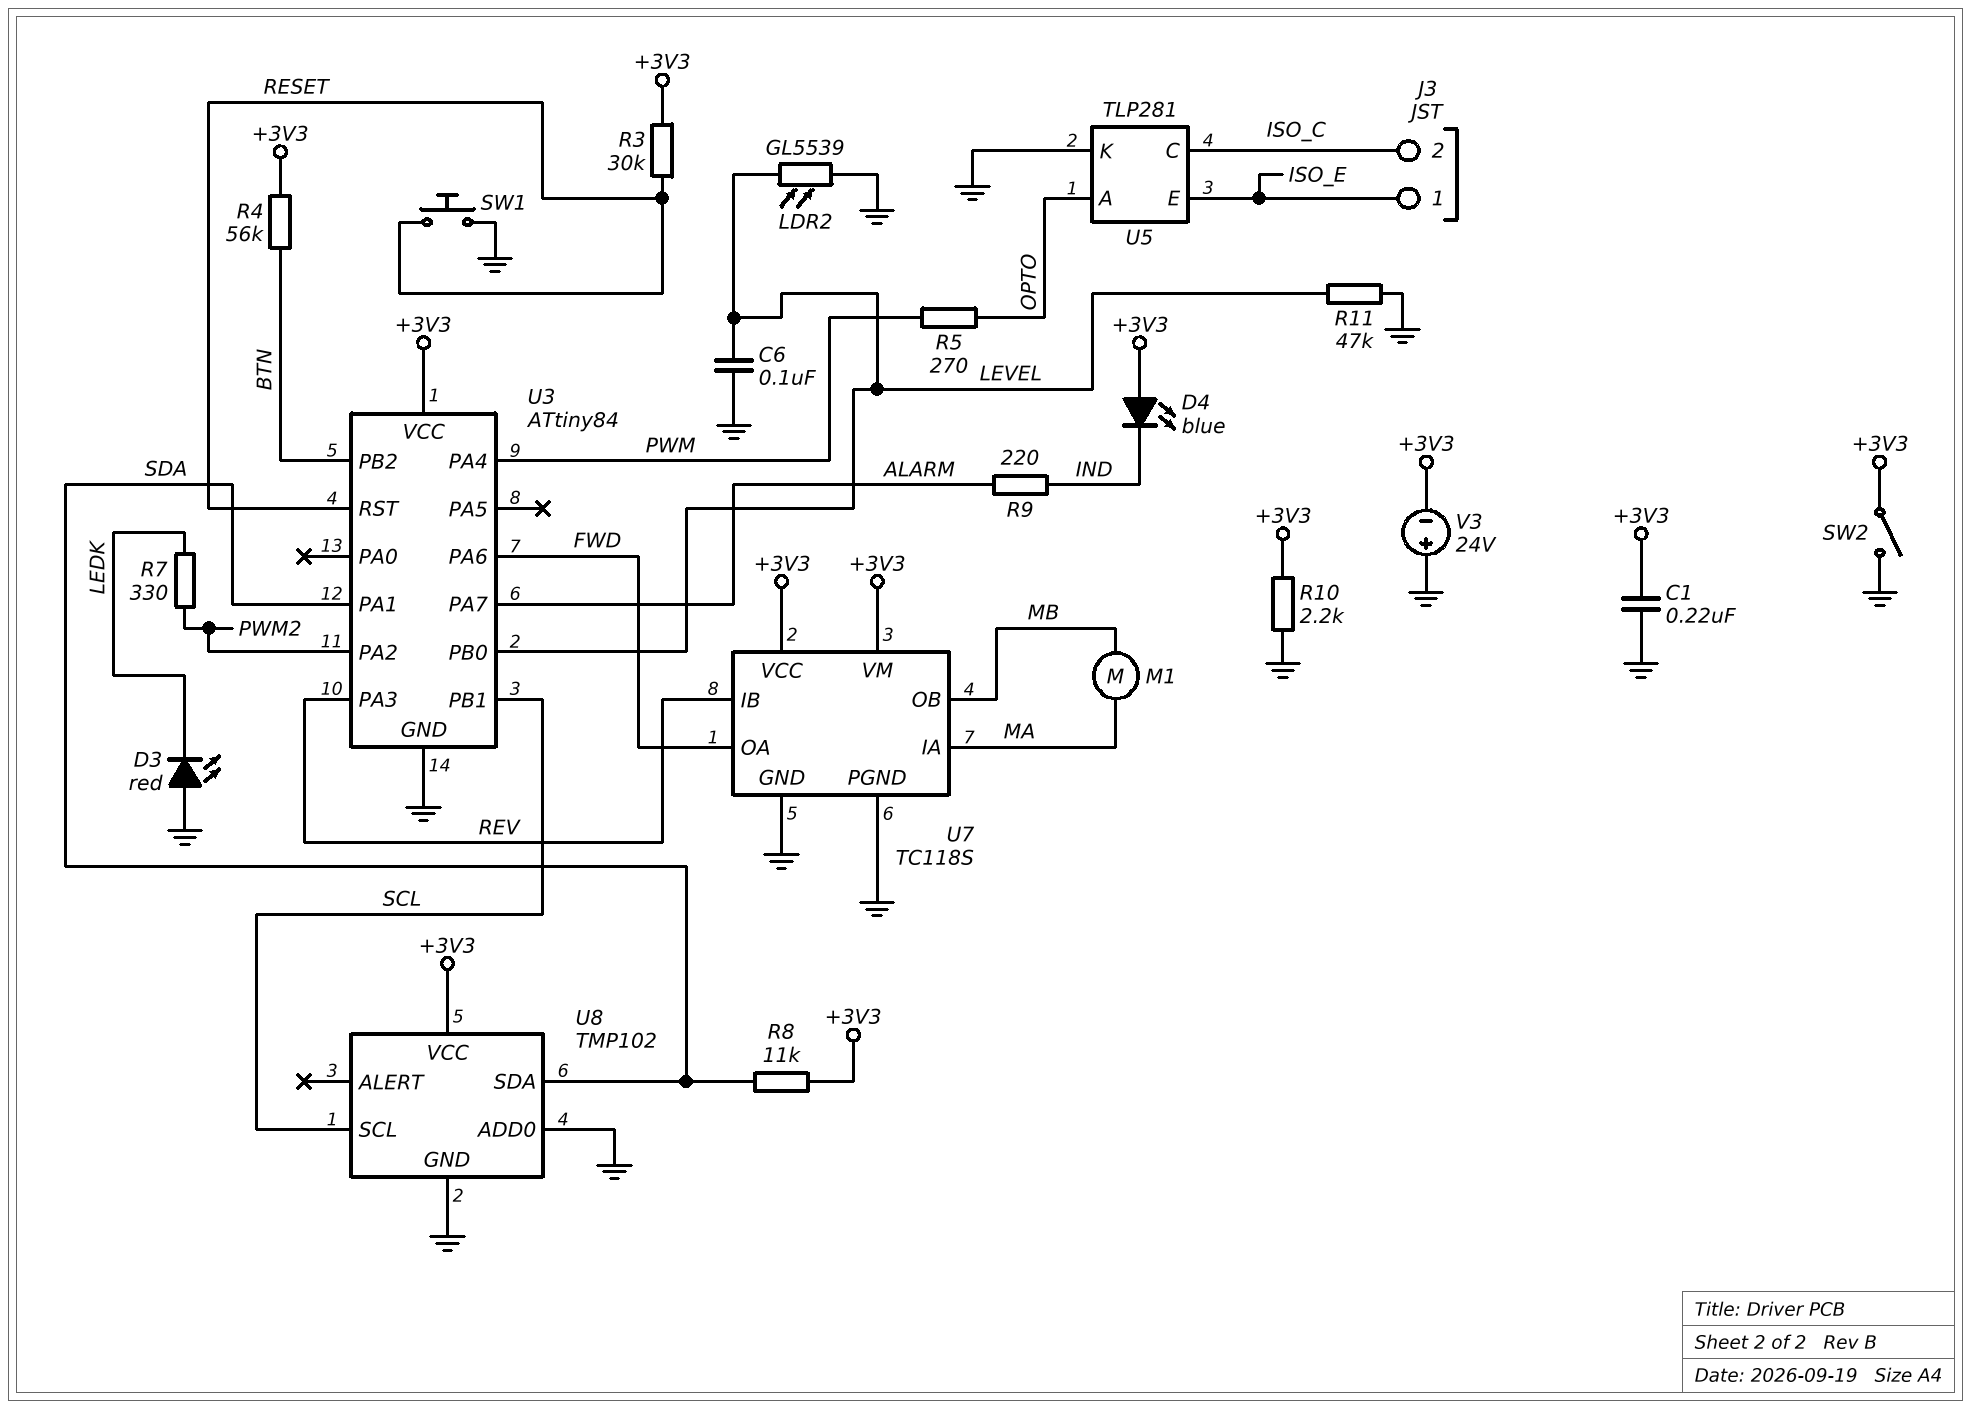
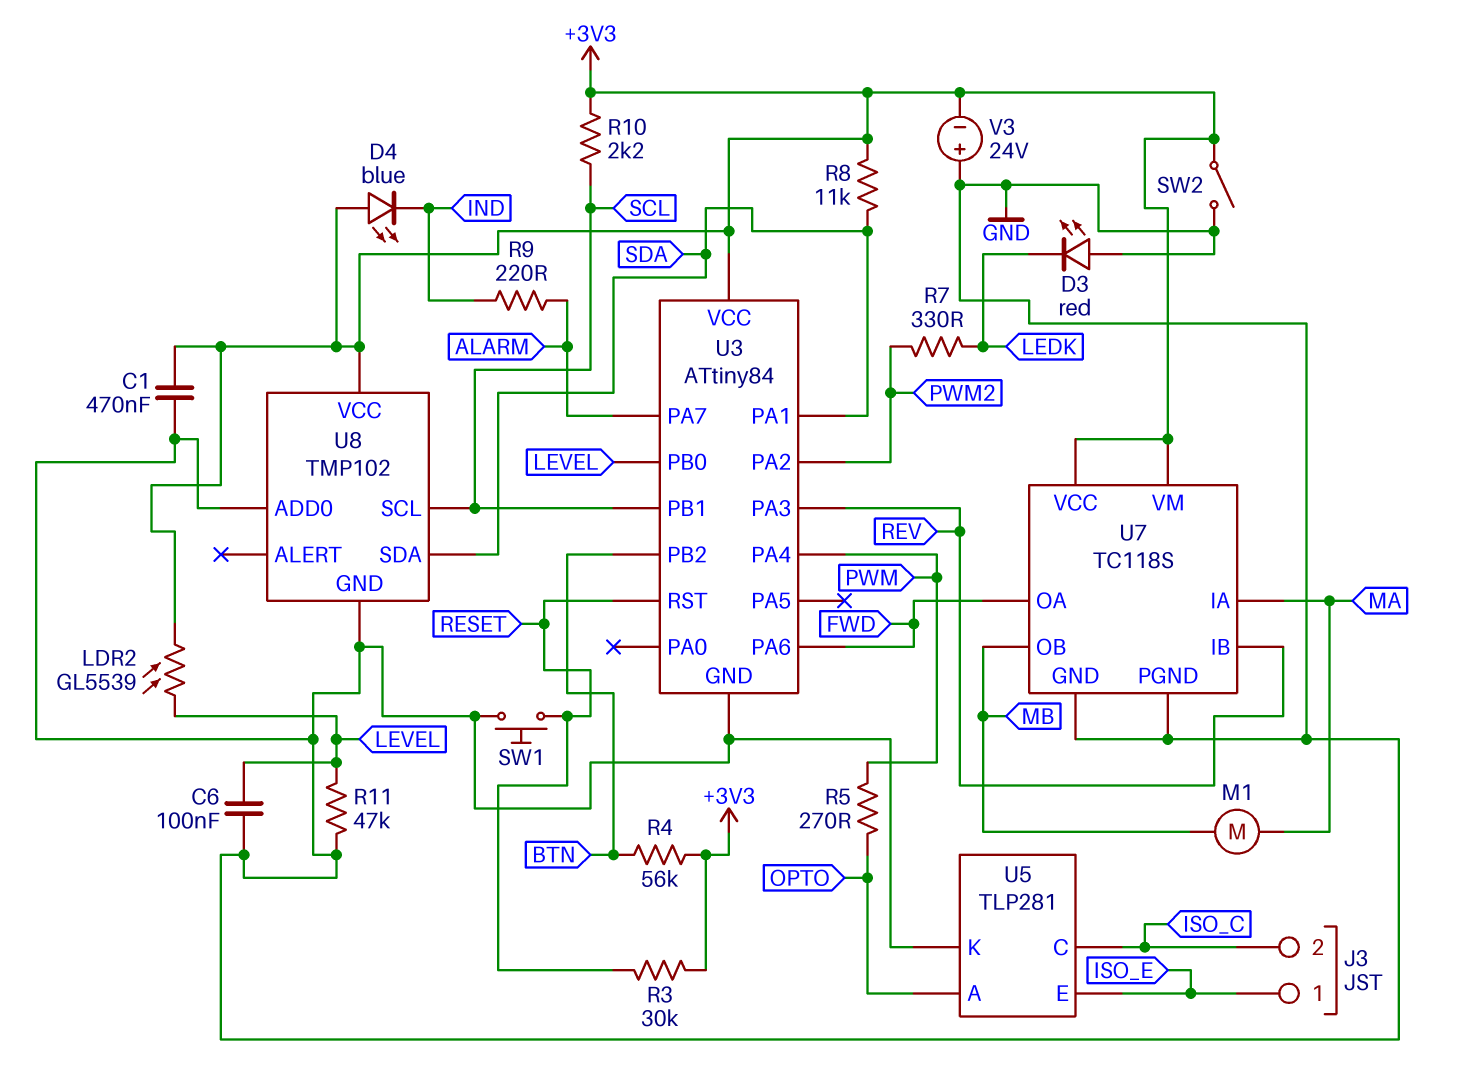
C1: 220nF (+3V3, GND) -> 470nF (+3V3, GND)
LDR2: GL5539 (GND, LEVEL) -> GL5539 (+3V3, LEVEL)
R10: 2.2k (+3V3, GND) -> 2.2k (+3V3, SCL)

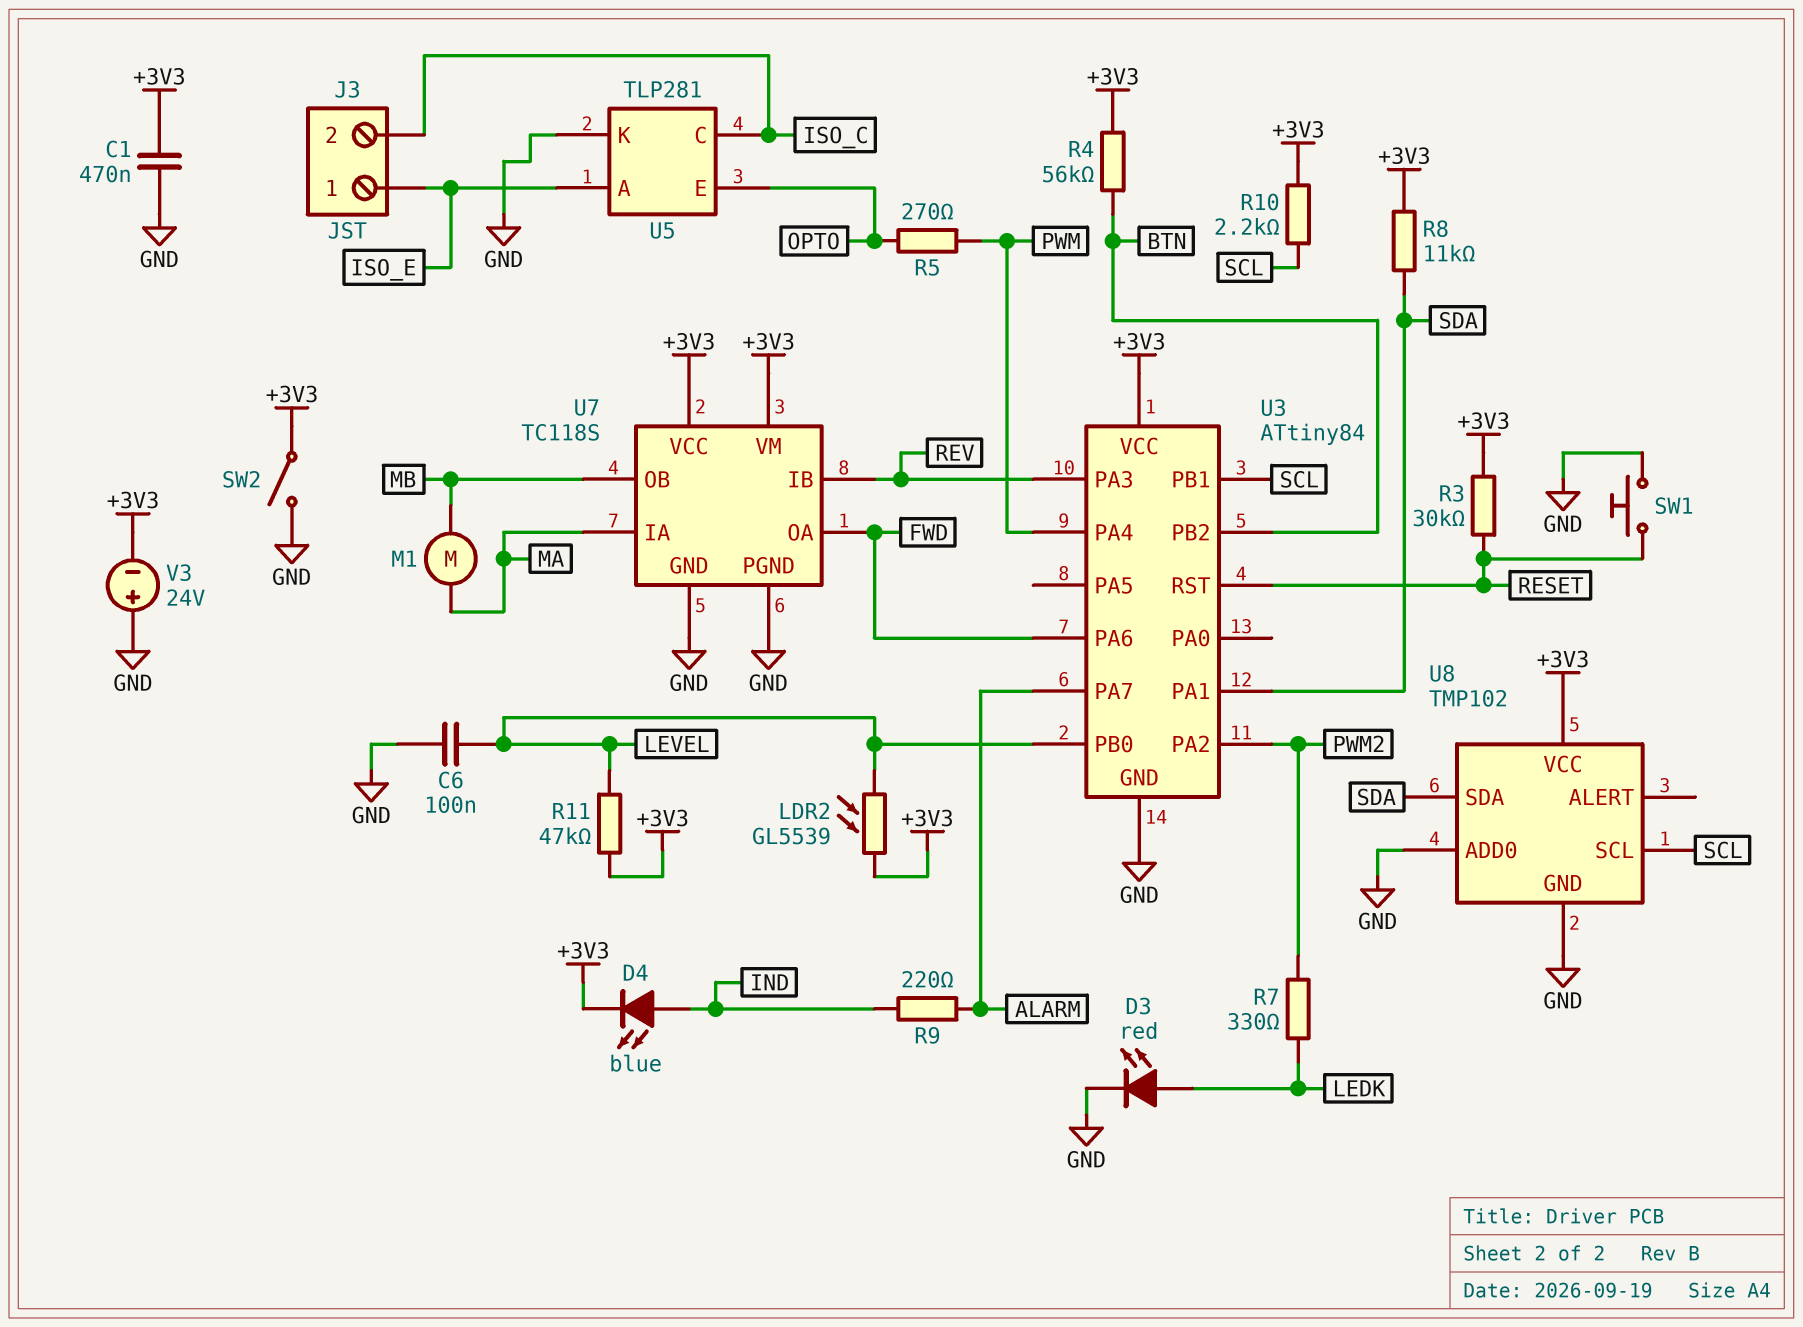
D3: LED red (A GND, K LEDK) -> LED red (A LEDK, K GND)
D4: LED blue (A +3V3, K IND) -> LED blue (A IND, K +3V3)
R11: 47k (GND, LEVEL) -> 47k (+3V3, LEVEL)
U5 pin A: OPTO -> ISO_E
U5 pin E: ISO_E -> OPTO

